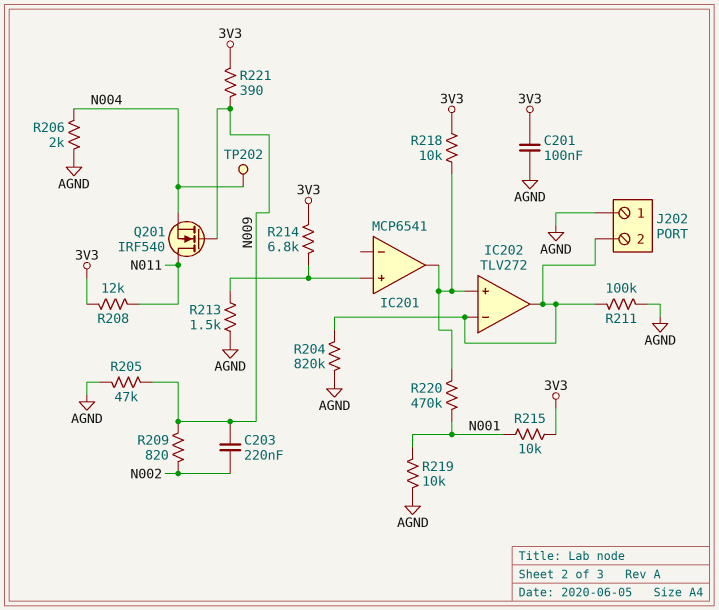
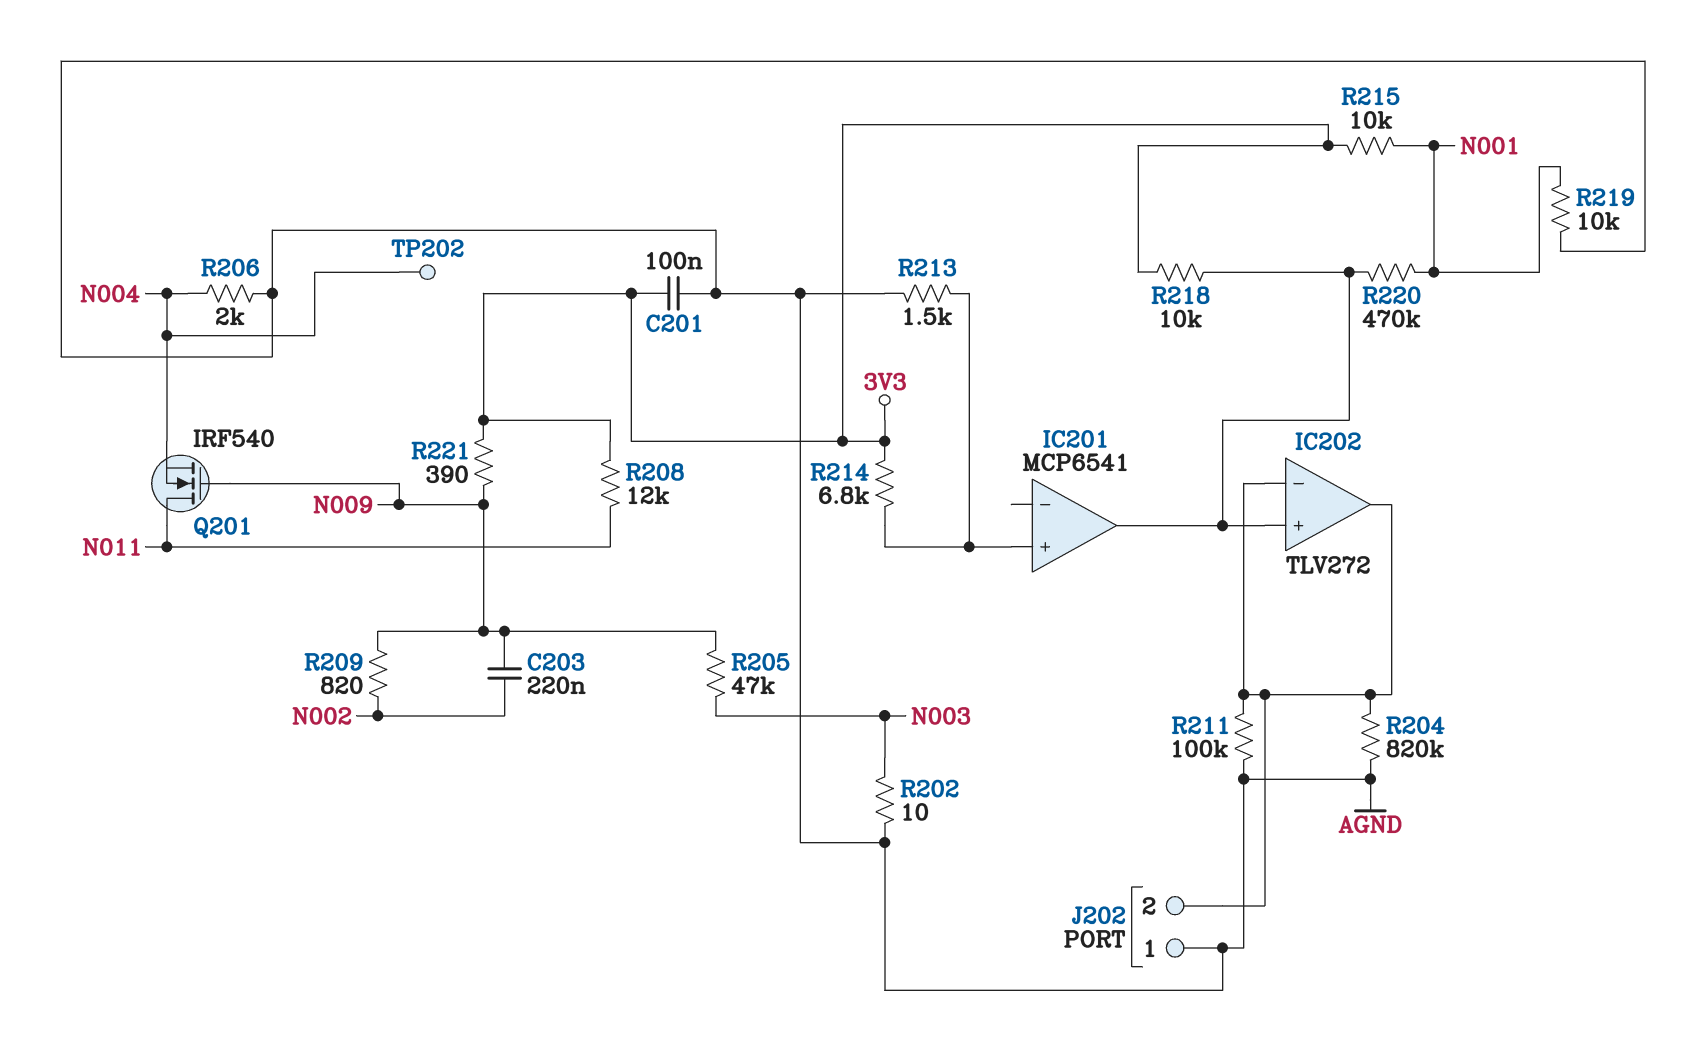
R202: none -> 10 (AGND, N003)
R205: 47k (AGND, N009) -> 47k (N003, N009)

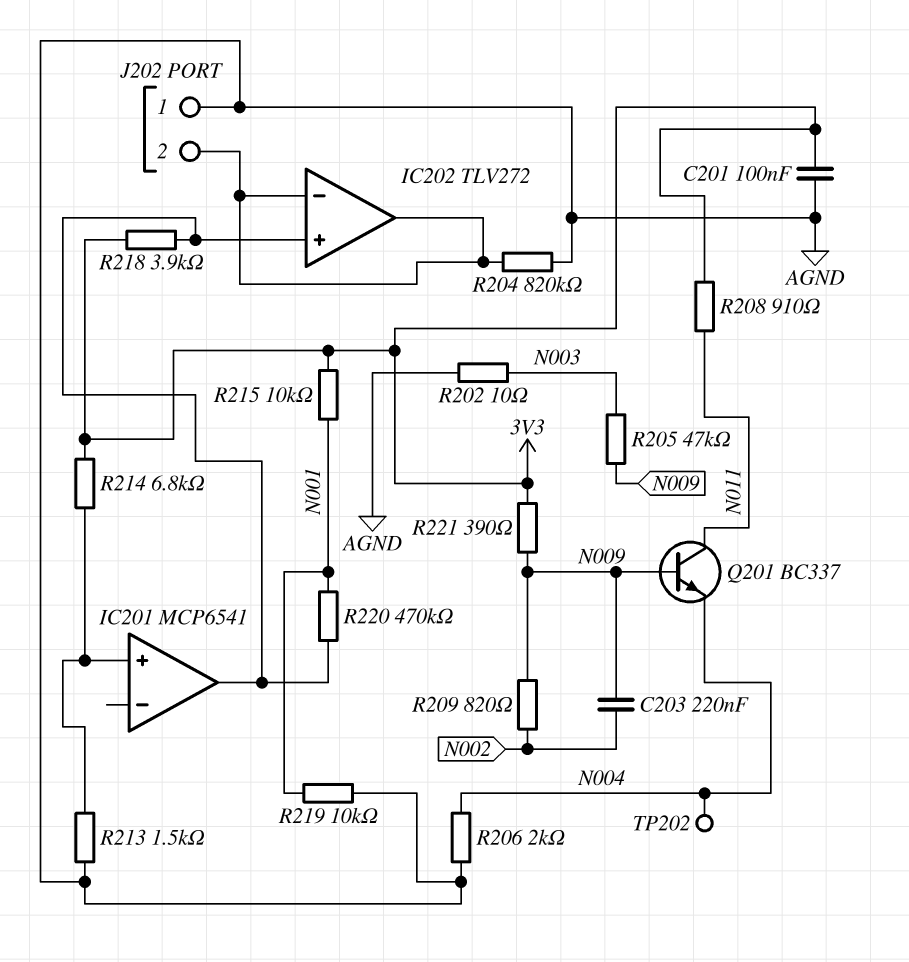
Q201: NMOS IRF540 (G N009, D N011, S N004) -> NPN BC337 (B N009, C N011, E N004)
R208: 12k (3V3, N011) -> 910 (3V3, N011)
R211: 100k (AGND, IC202/in-) -> none
R218: 10k (3V3, IC201/out) -> 3.9k (3V3, IC201/out)

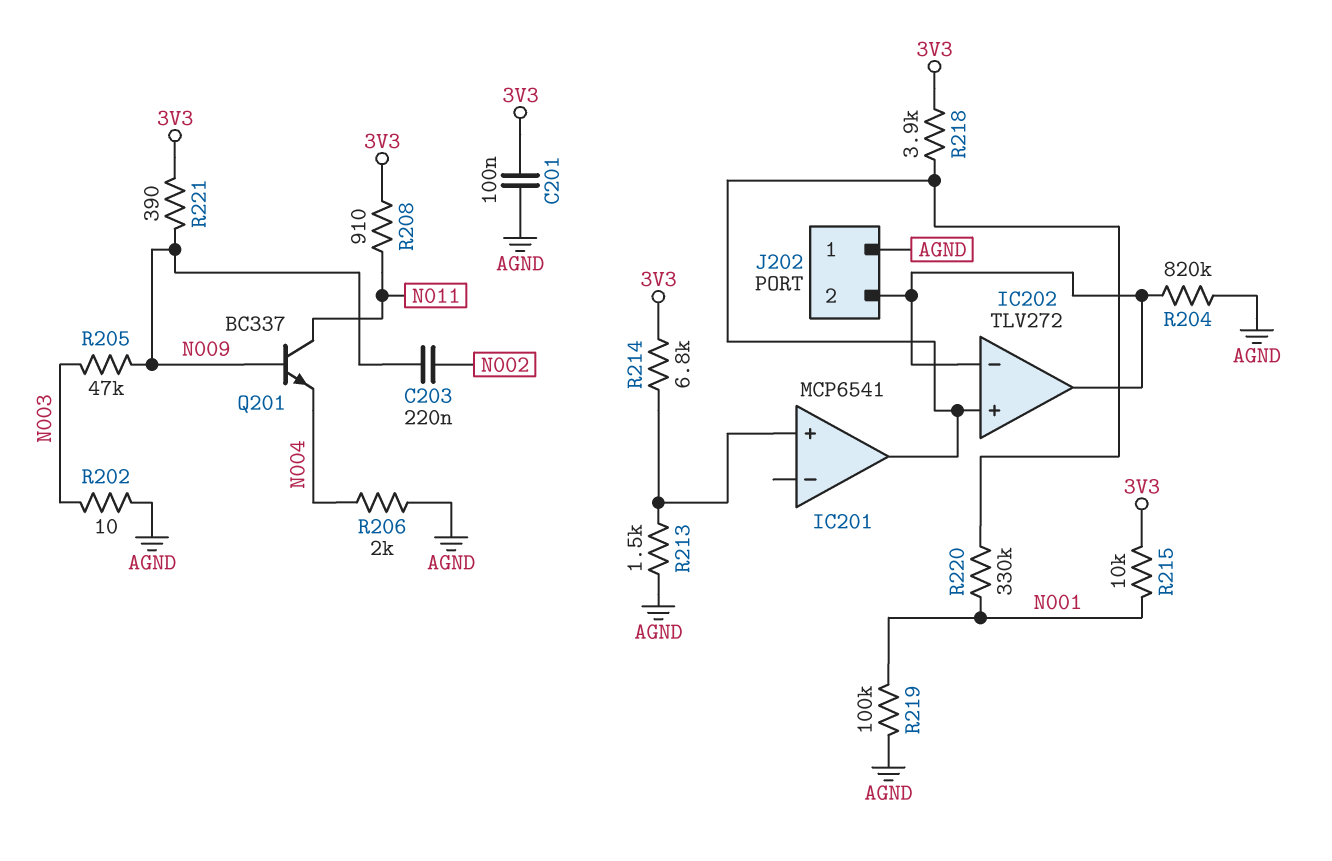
R209: 820 (N002, N009) -> none
R219: 10k (AGND, N001) -> 100k (AGND, N001)
R220: 470k (IC201/out, N001) -> 330k (IC201/out, N001)
TP202: test point (N004) -> none

